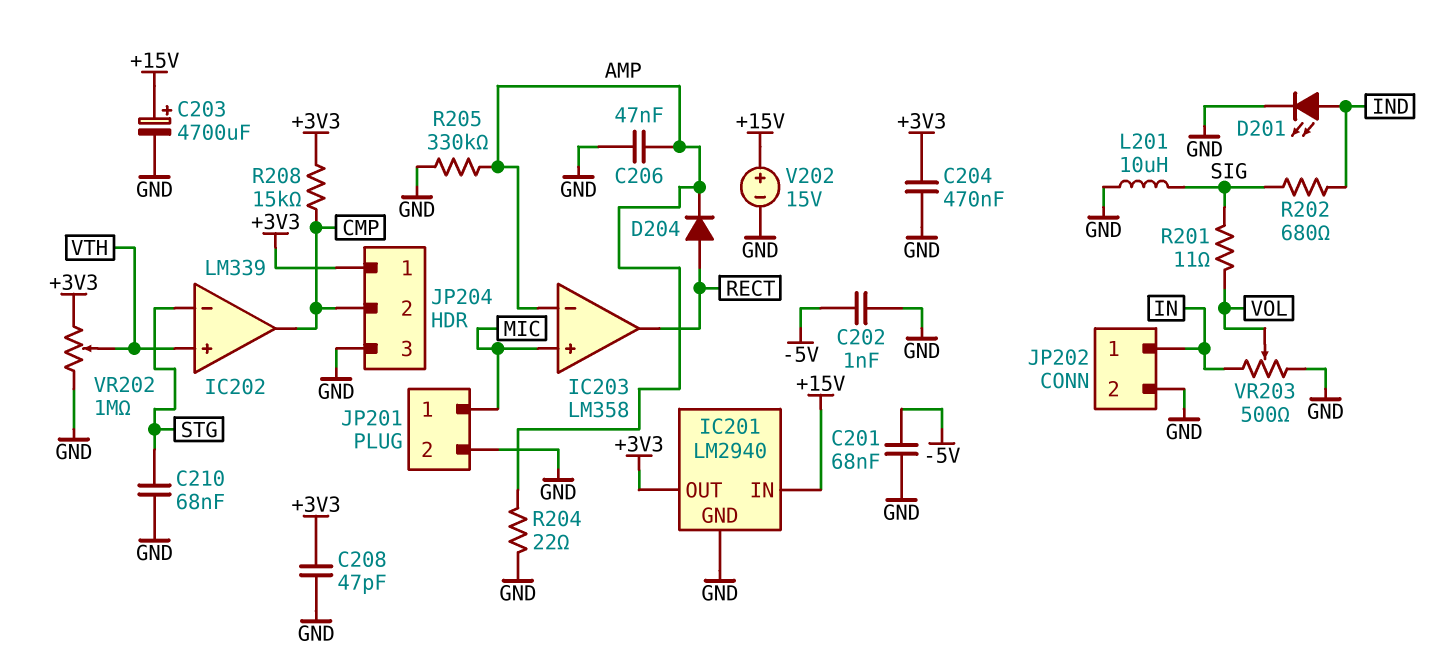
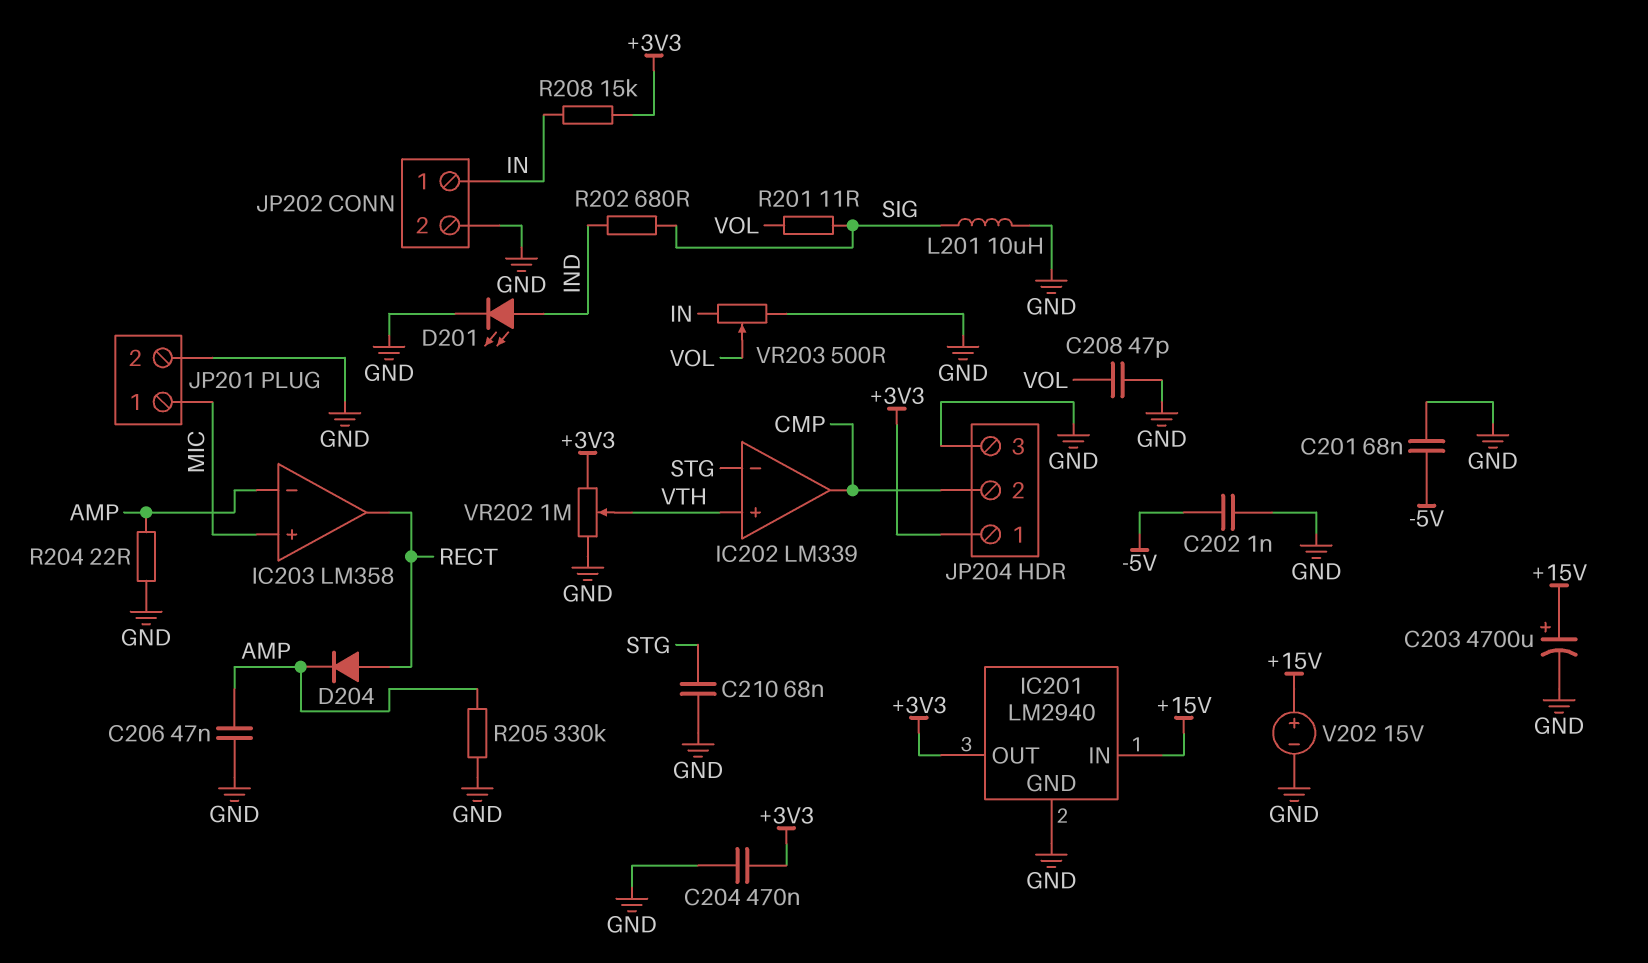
C208: 47pF (+3V3, GND) -> 47pF (GND, VOL)
R208: 15k (+3V3, CMP) -> 15k (+3V3, IN)

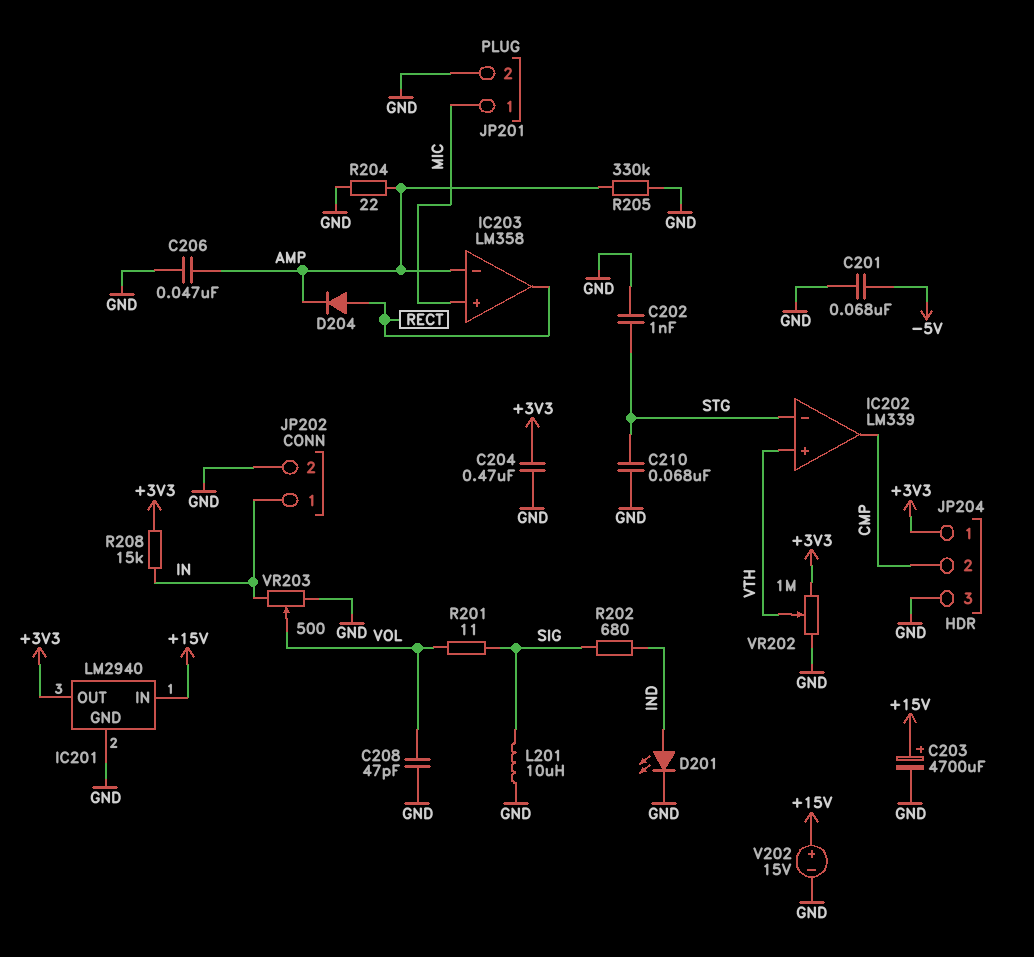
C202: 1nF (-5V, GND) -> 1nF (GND, STG)

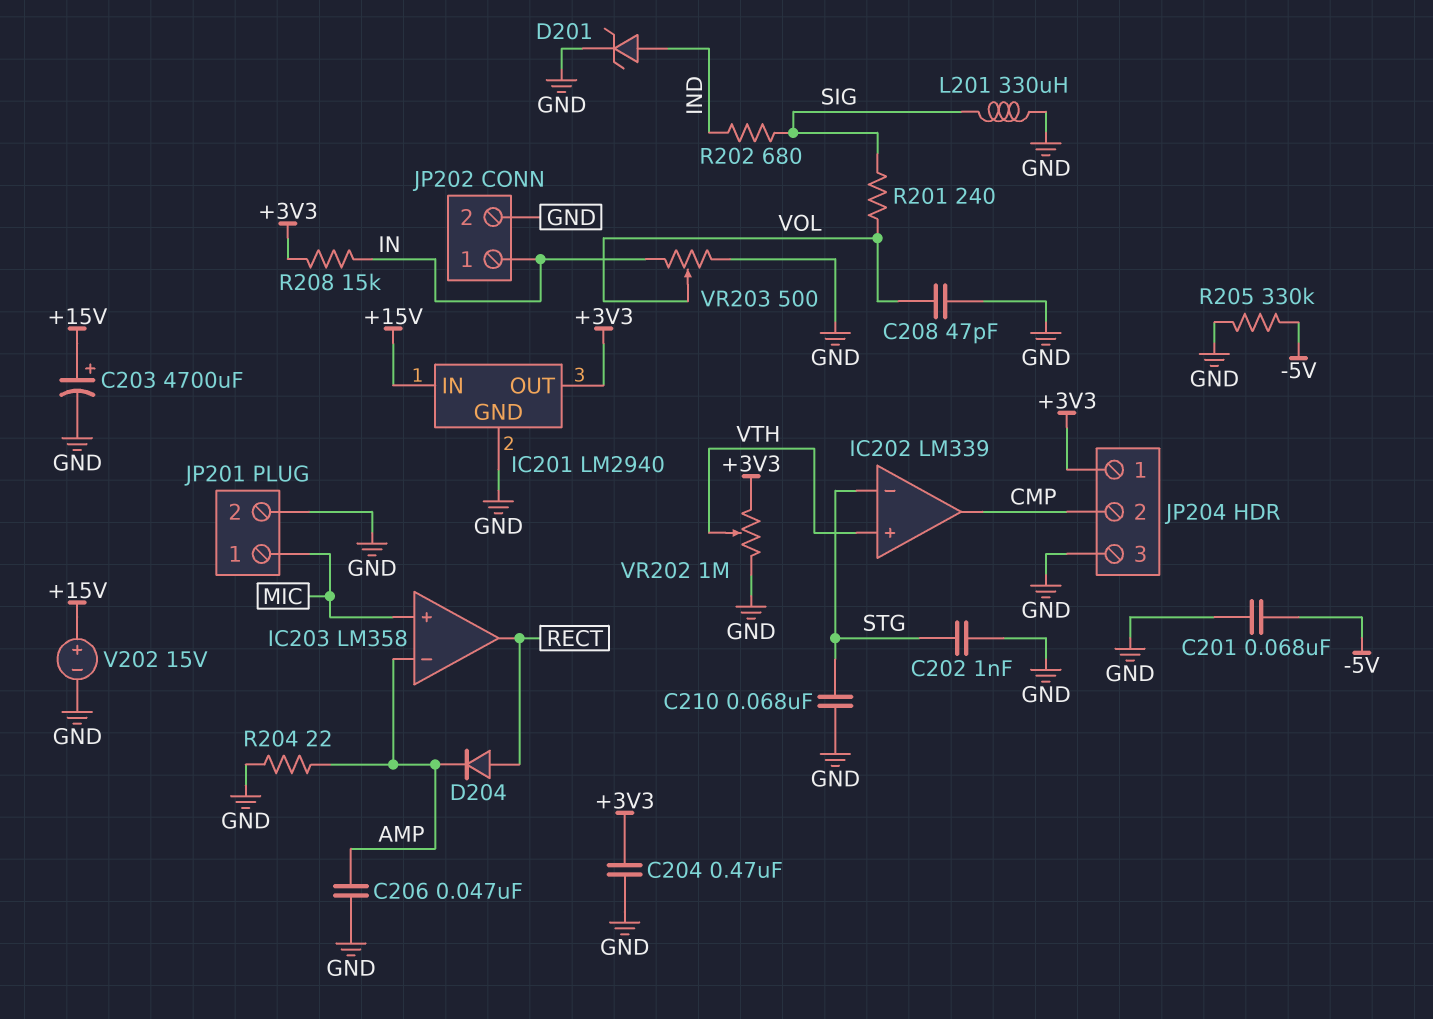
D201: LED (A IND, K GND) -> zener (A IND, K GND)
L201: 10uH (GND, SIG) -> 330uH (GND, SIG)
R201: 11 (SIG, VOL) -> 240 (SIG, VOL)
R205: 330k (AMP, GND) -> 330k (-5V, GND)

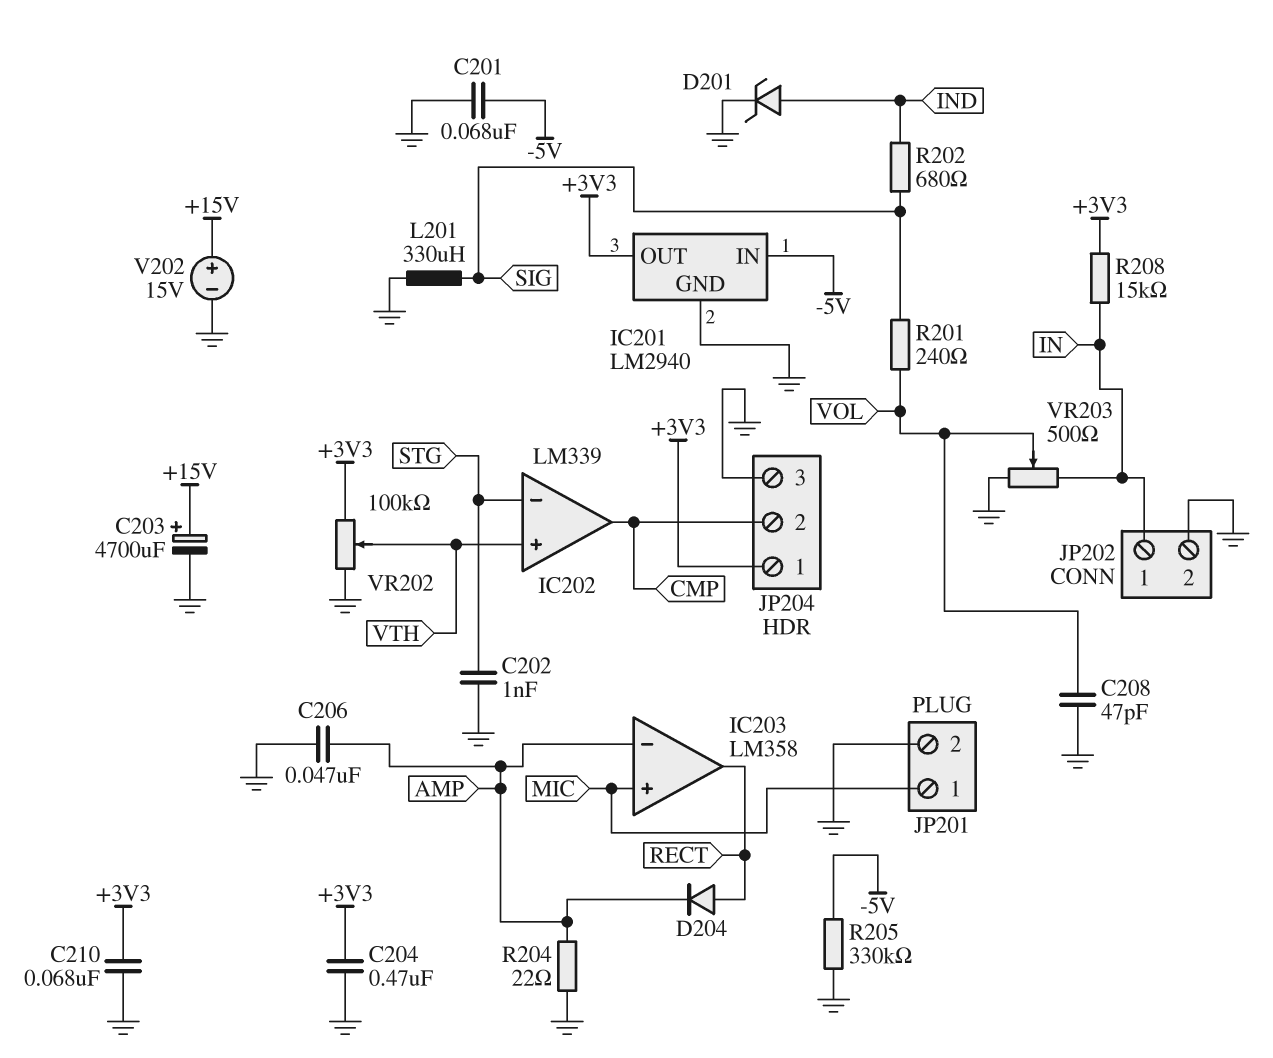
C210: 68nF (GND, STG) -> 68nF (+3V3, GND)
IC201 pin IN: +15V -> -5V
VR202: 1M (+3V3, GND, wiper VTH) -> 100k (+3V3, GND, wiper VTH)

